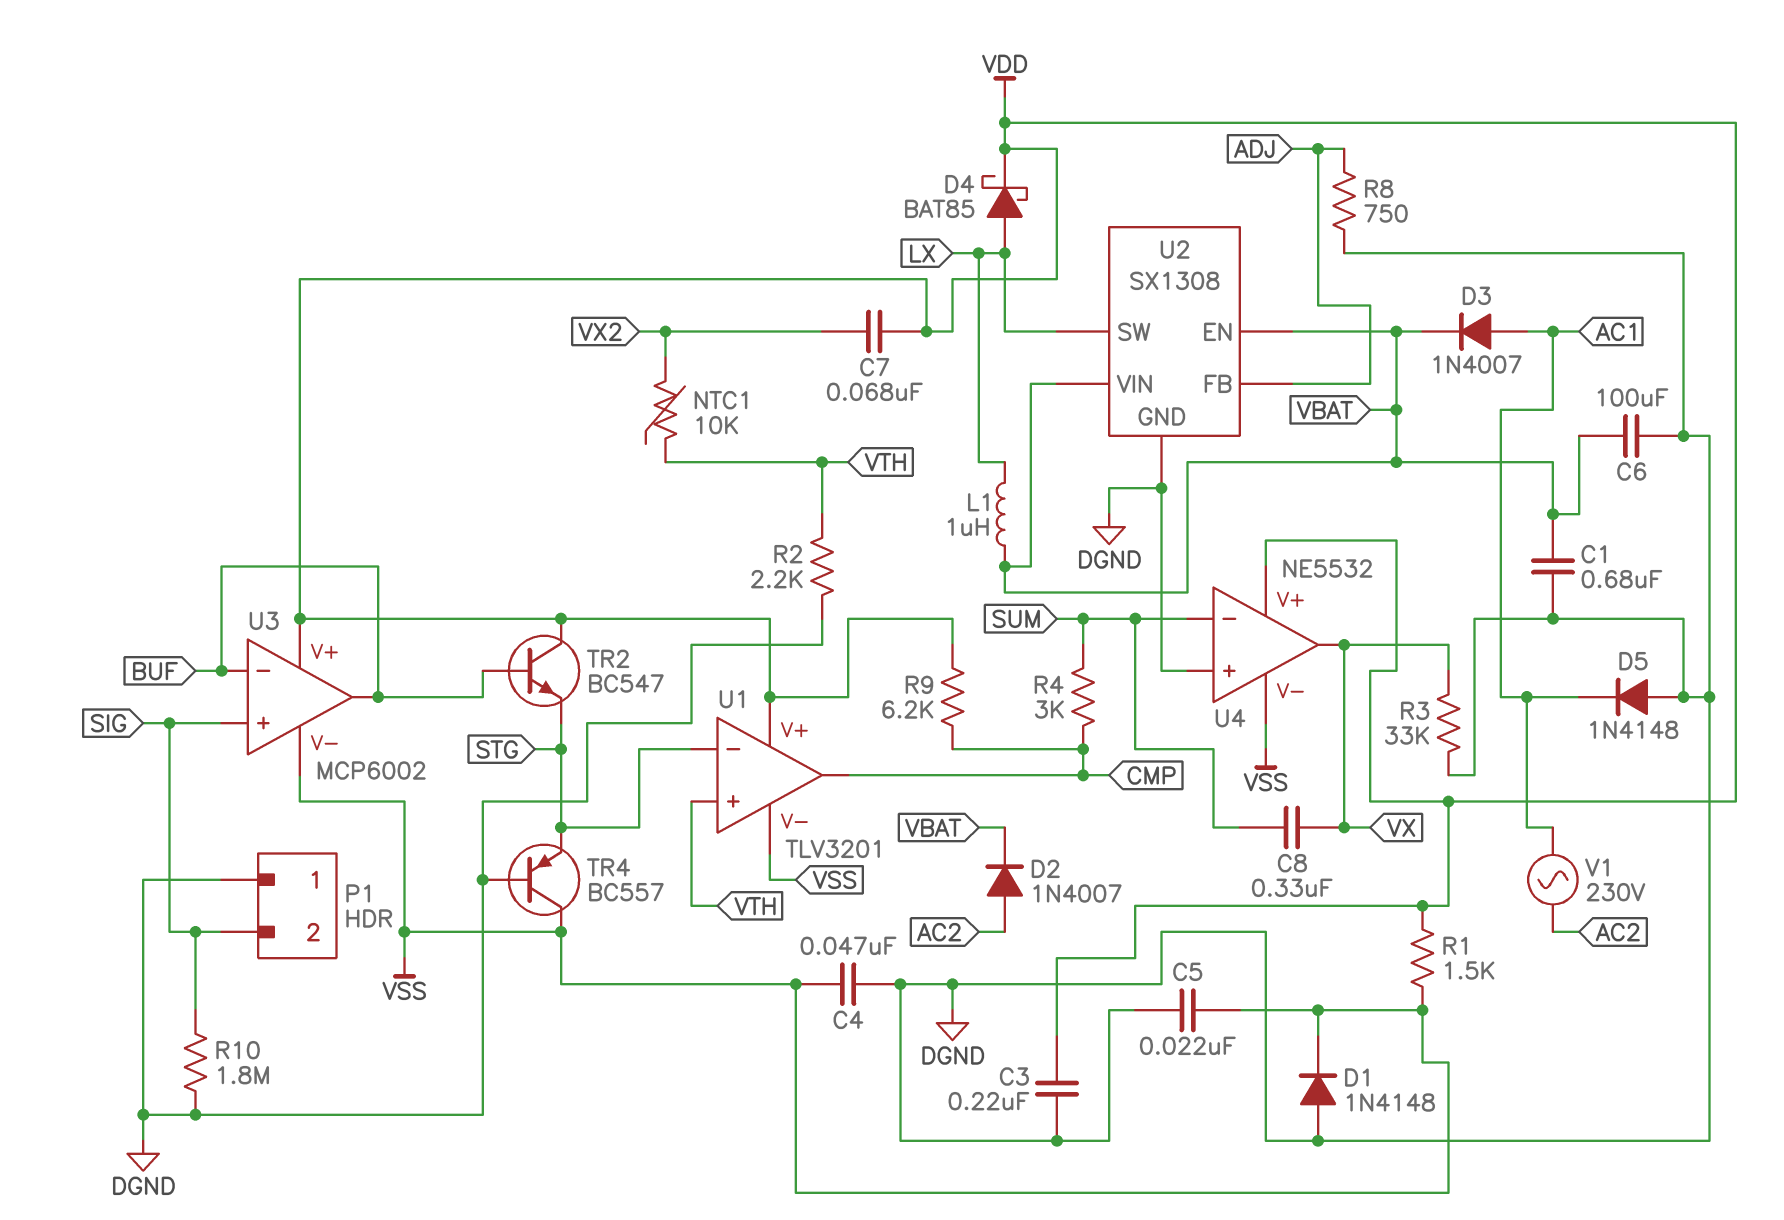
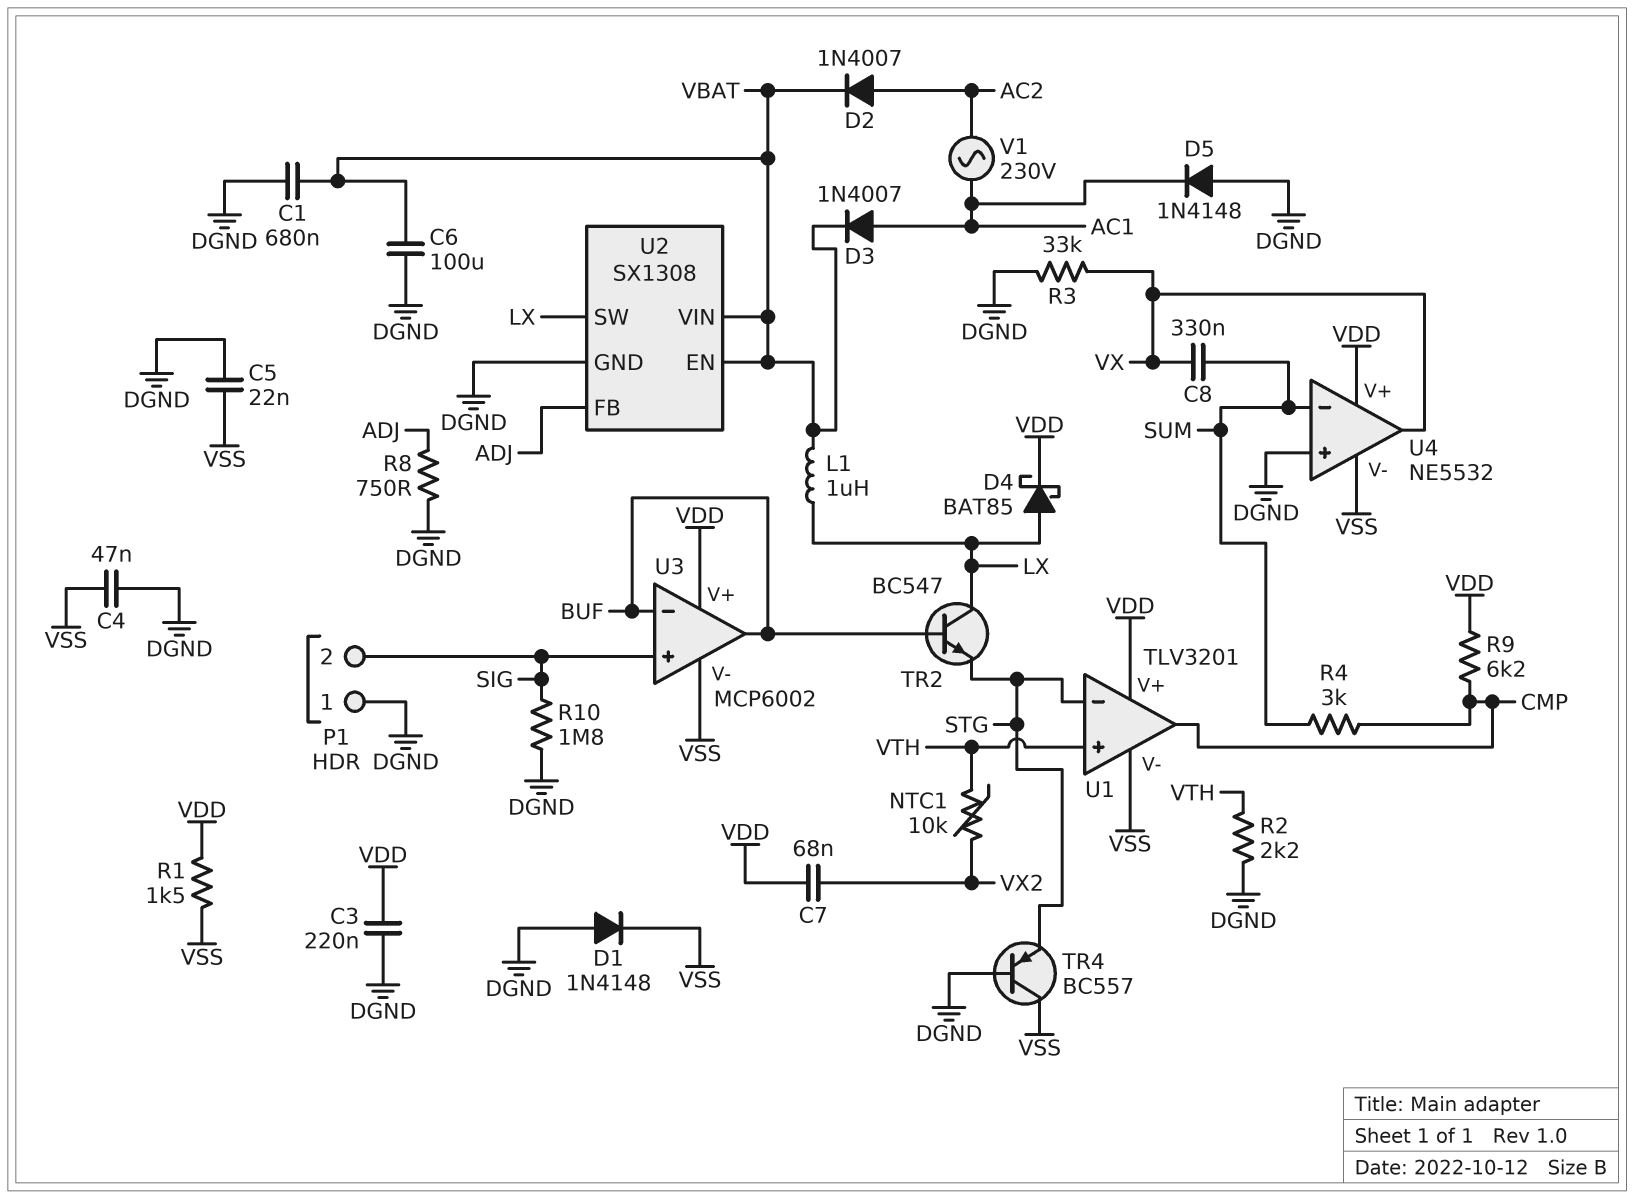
TR2: NPN BC547 (B BUF, C VDD, E STG) -> NPN BC547 (B BUF, C LX, E STG)

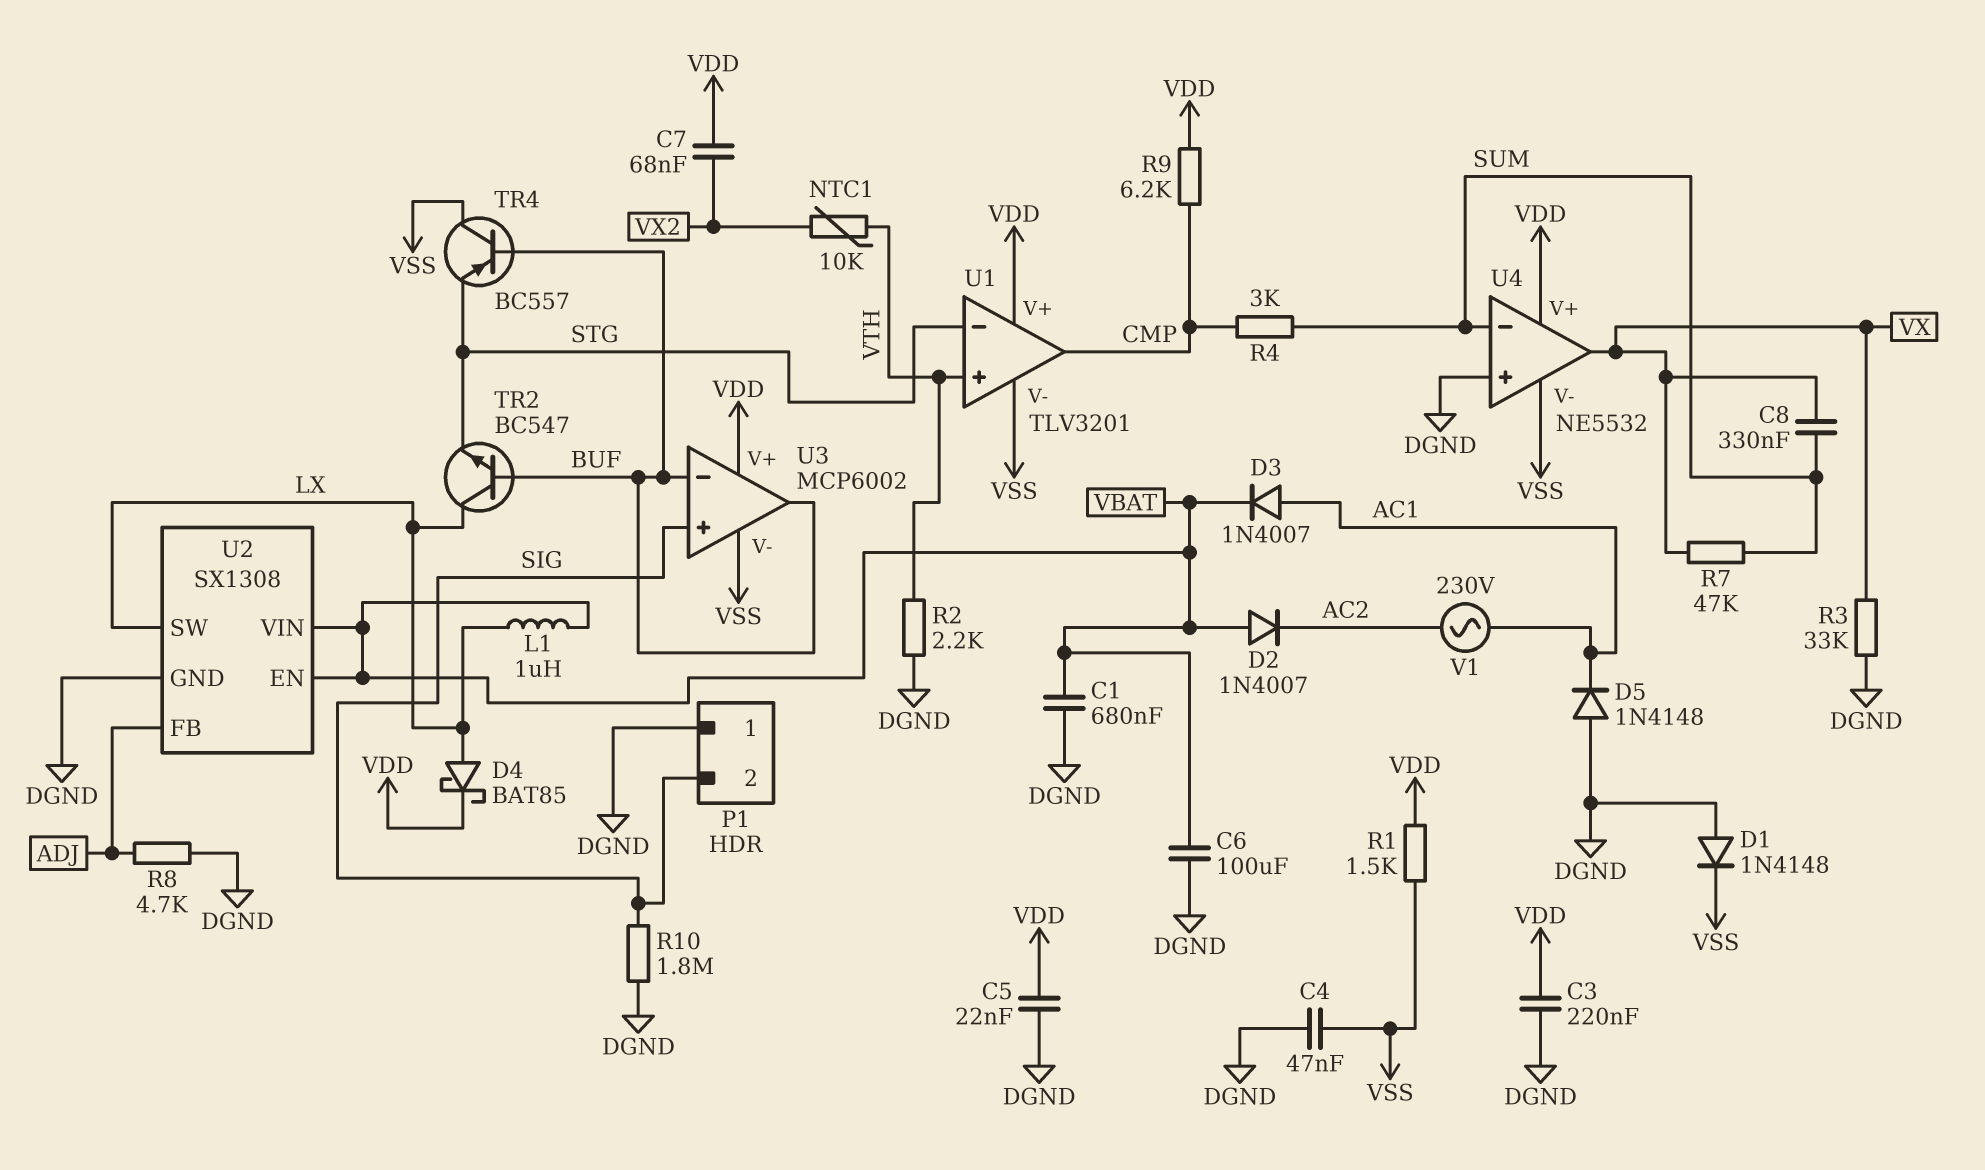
C5: 22nF (DGND, VSS) -> 22nF (DGND, VDD)
D2: diode 1N4007 (A AC2, K VBAT) -> diode 1N4007 (A VBAT, K AC2)
R7: none -> 47k (SUM, VX)
R8: 750 (ADJ, DGND) -> 4.7k (ADJ, DGND)
TR4: PNP BC557 (B DGND, C VSS, E STG) -> PNP BC557 (B BUF, C VSS, E STG)

